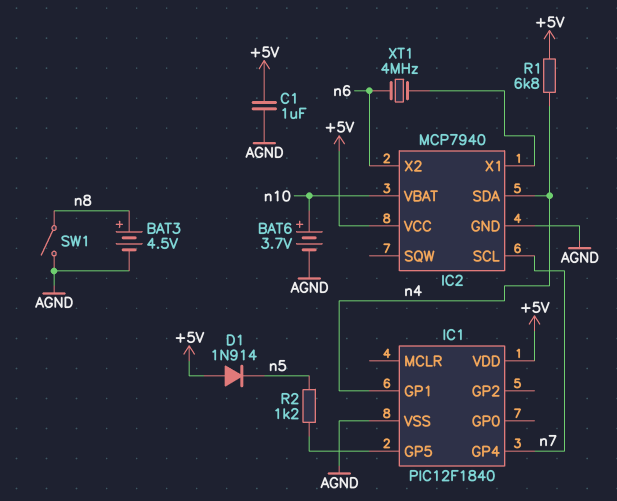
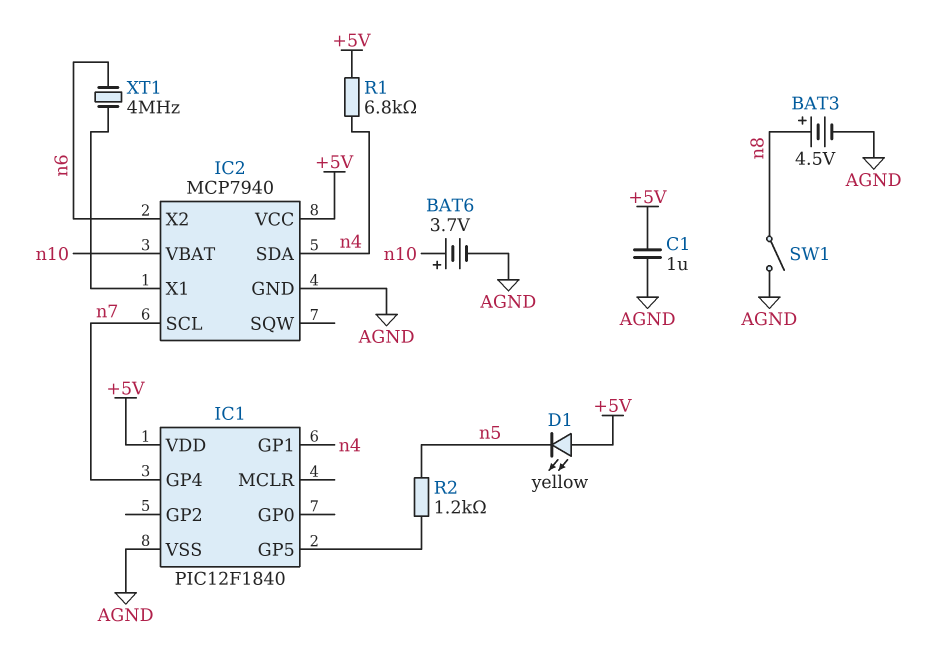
D1: diode 1N914 (A +5V, K n5) -> LED yellow (A +5V, K n5)

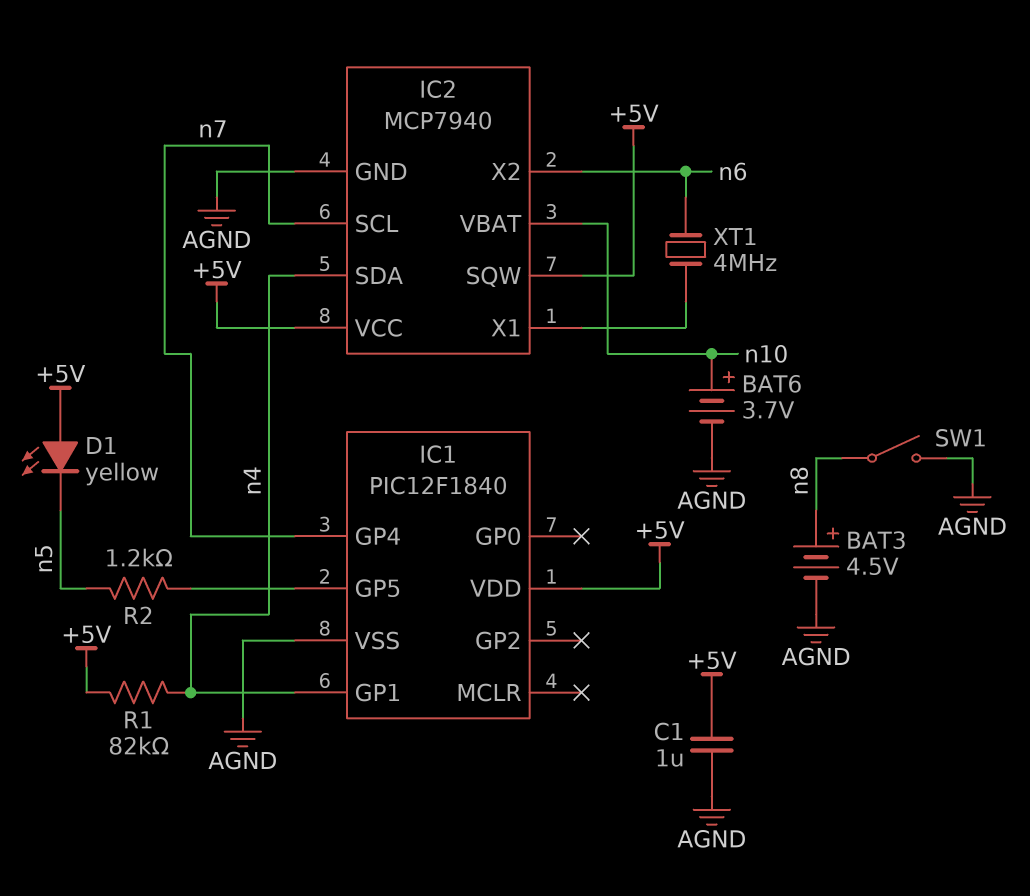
IC2 pin SQW: none -> +5V
R1: 6.8k (+5V, n4) -> 82k (+5V, n4)

